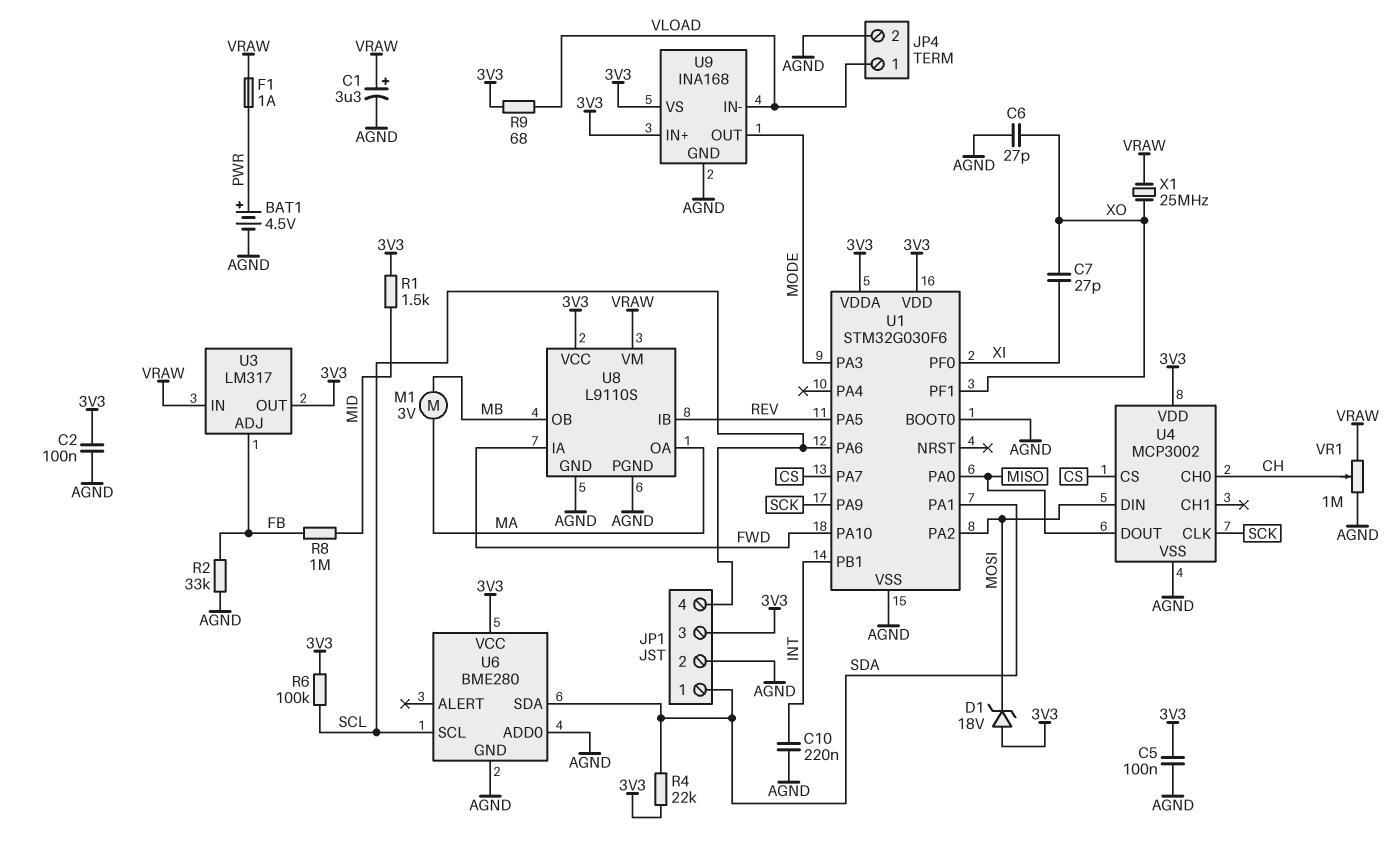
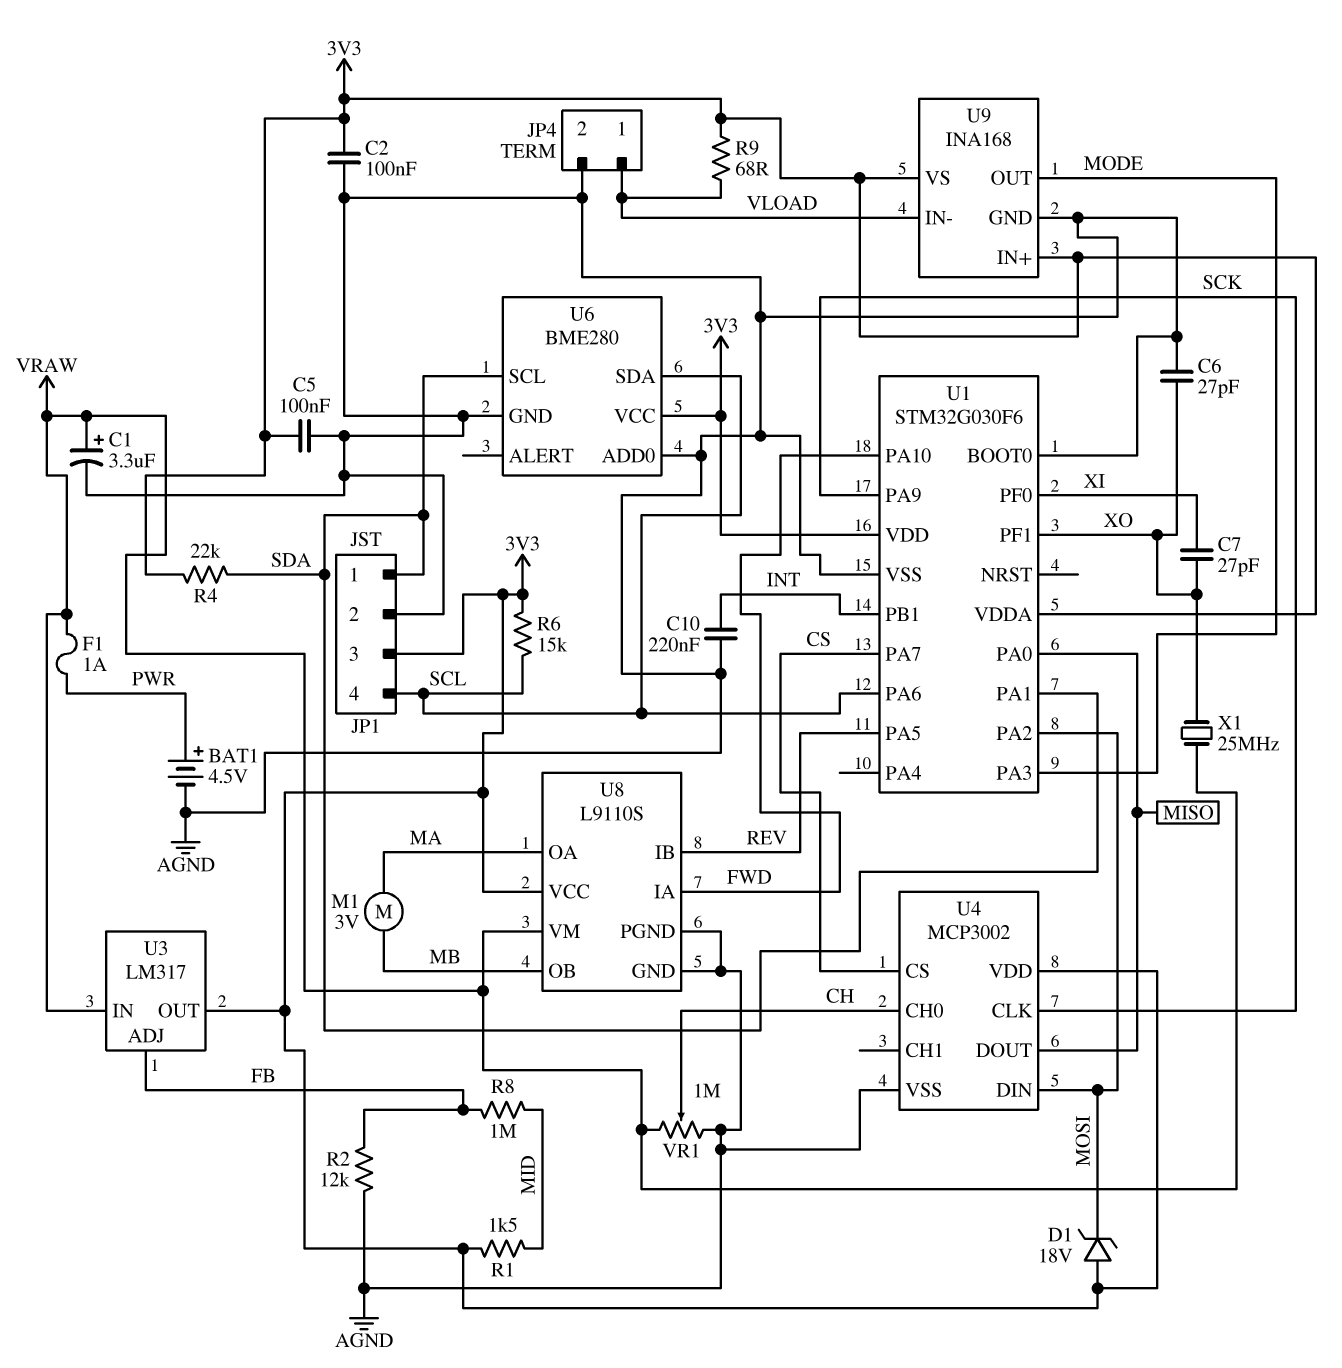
R2: 33k (AGND, FB) -> 12k (AGND, FB)
R6: 100k (3V3, SCL) -> 15k (3V3, SCL)
U6 pin SCL: SCL -> SDA
U6 pin SDA: SDA -> SCL

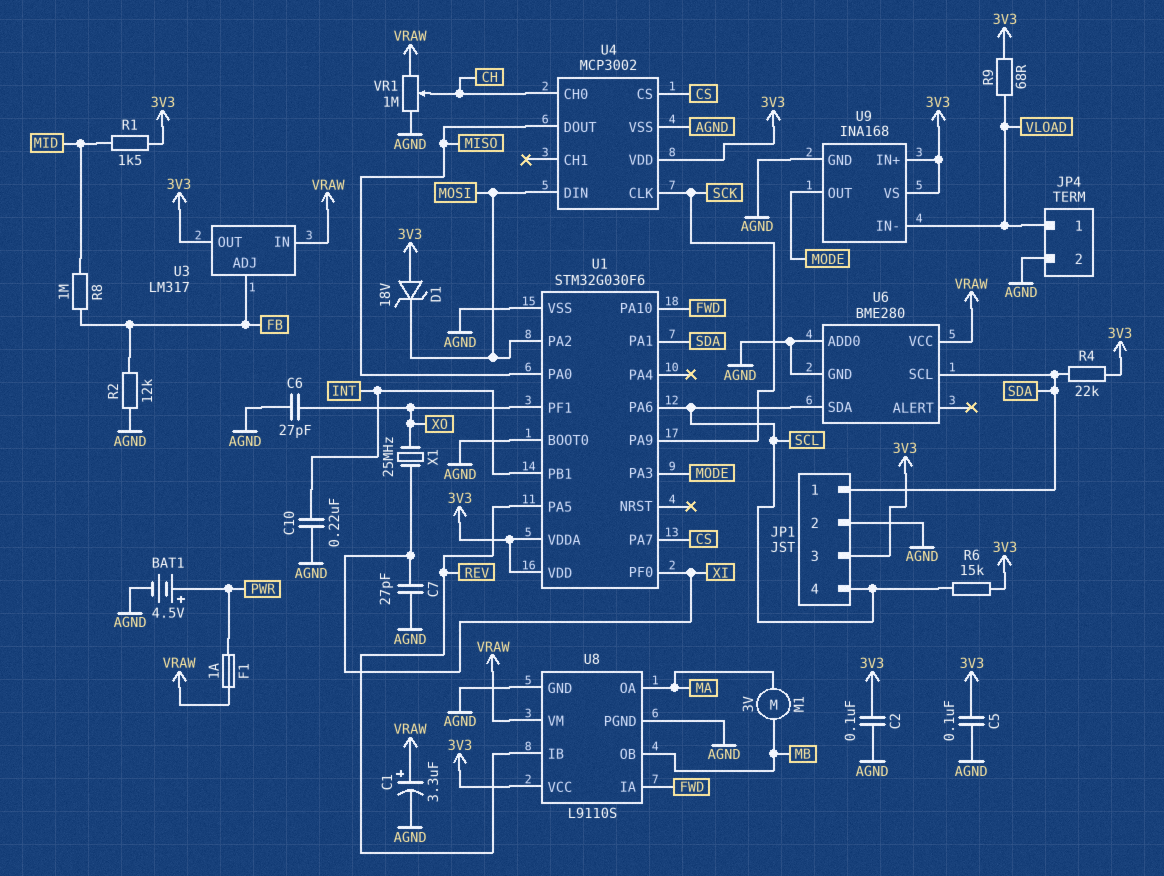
C7: 27pF (XI, XO) -> 27pF (AGND, XI)
U6 pin VCC: 3V3 -> VRAW
X1: 25MHz (VRAW, XO) -> 25MHz (XI, XO)

